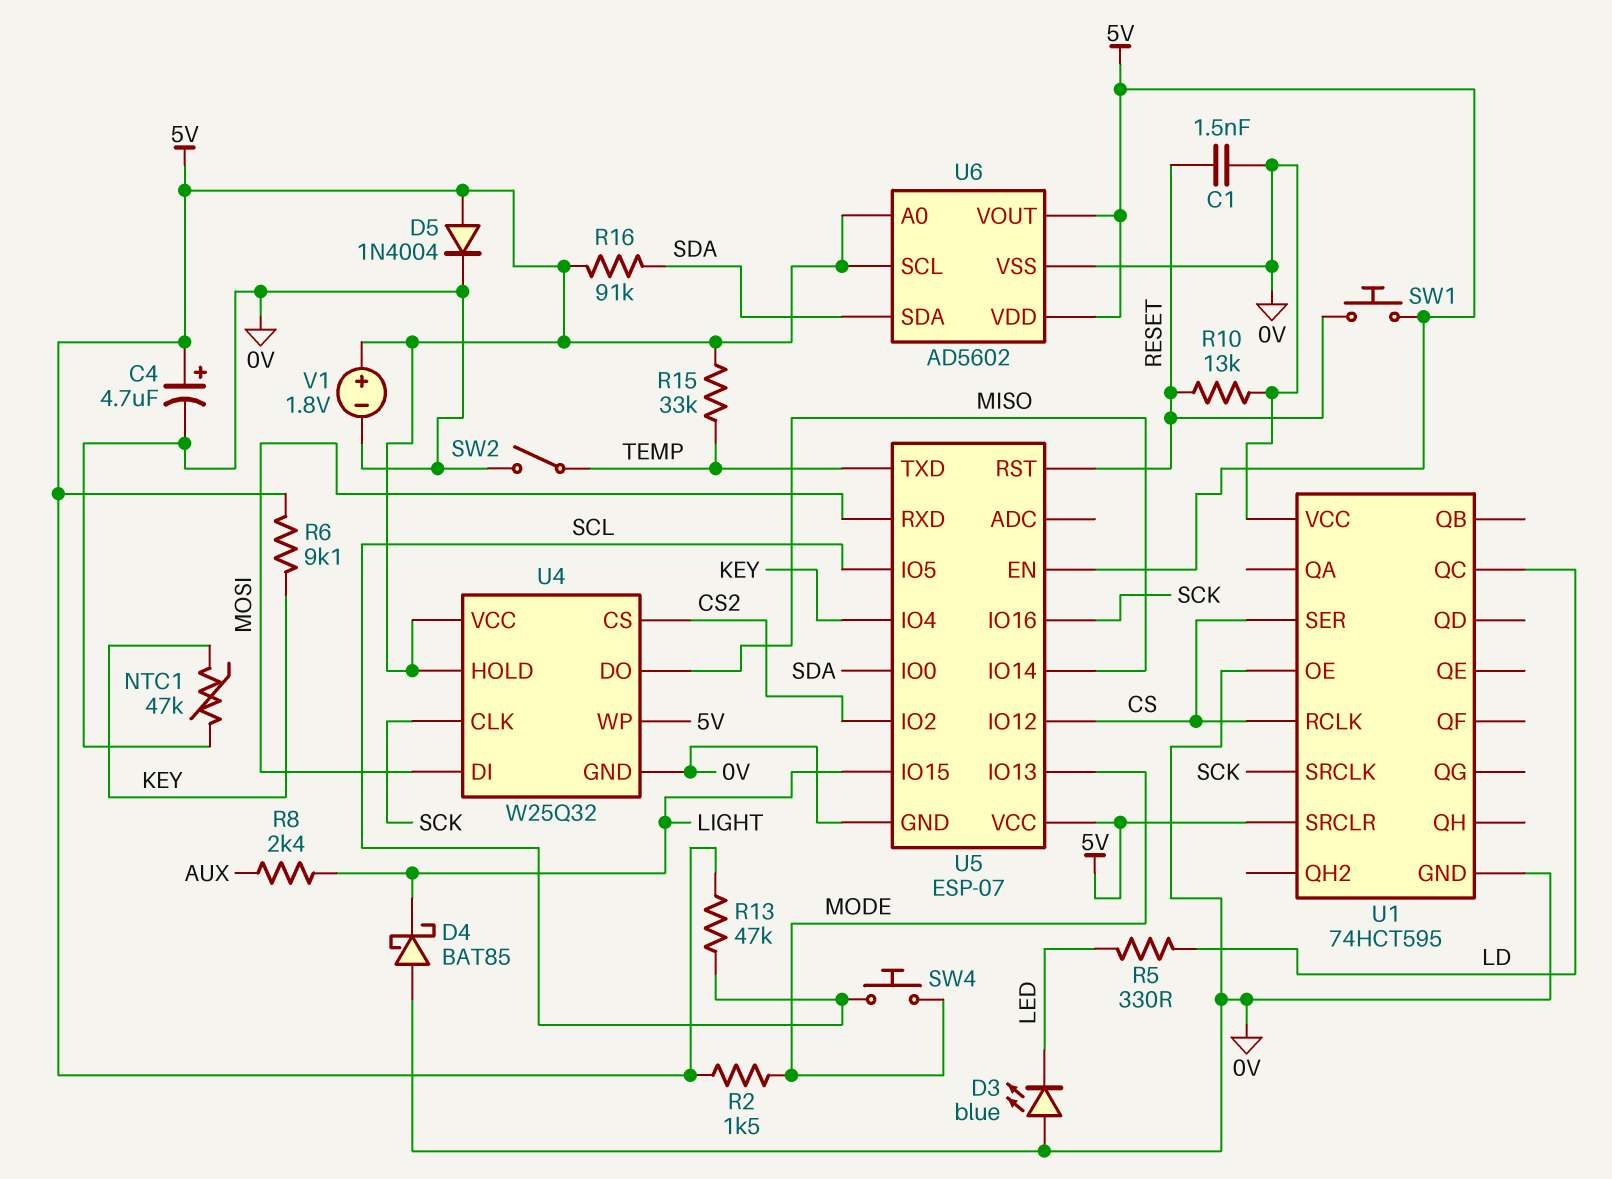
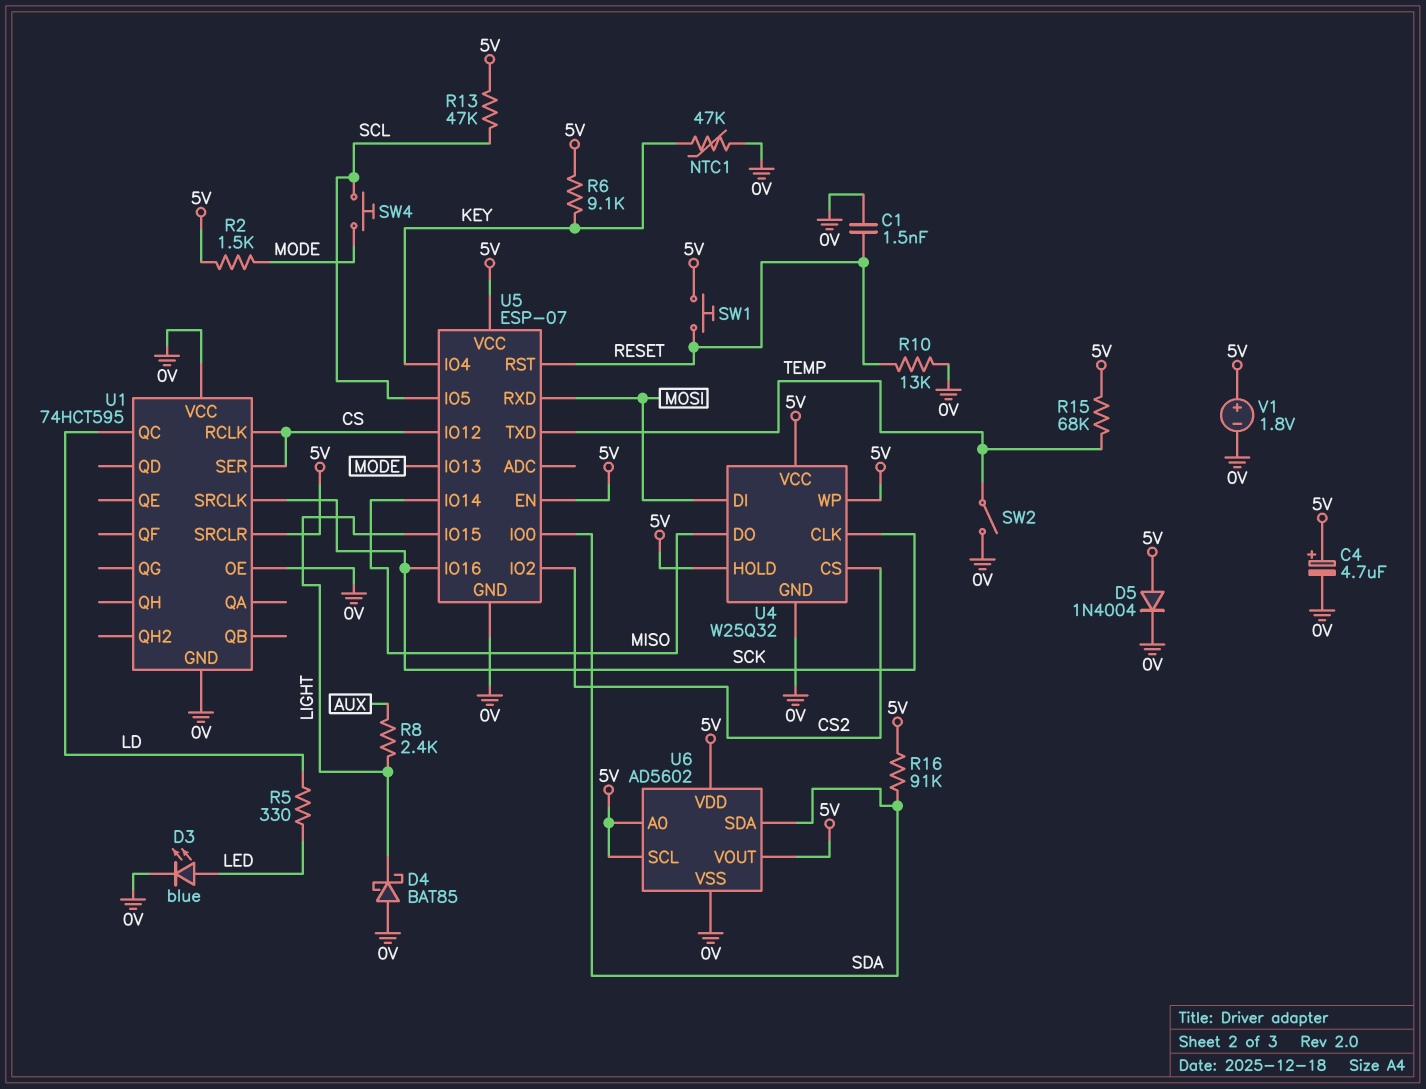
D3: LED blue (A 0V, K LED) -> LED blue (A LED, K 0V)
R15: 33k (5V, TEMP) -> 68k (5V, TEMP)

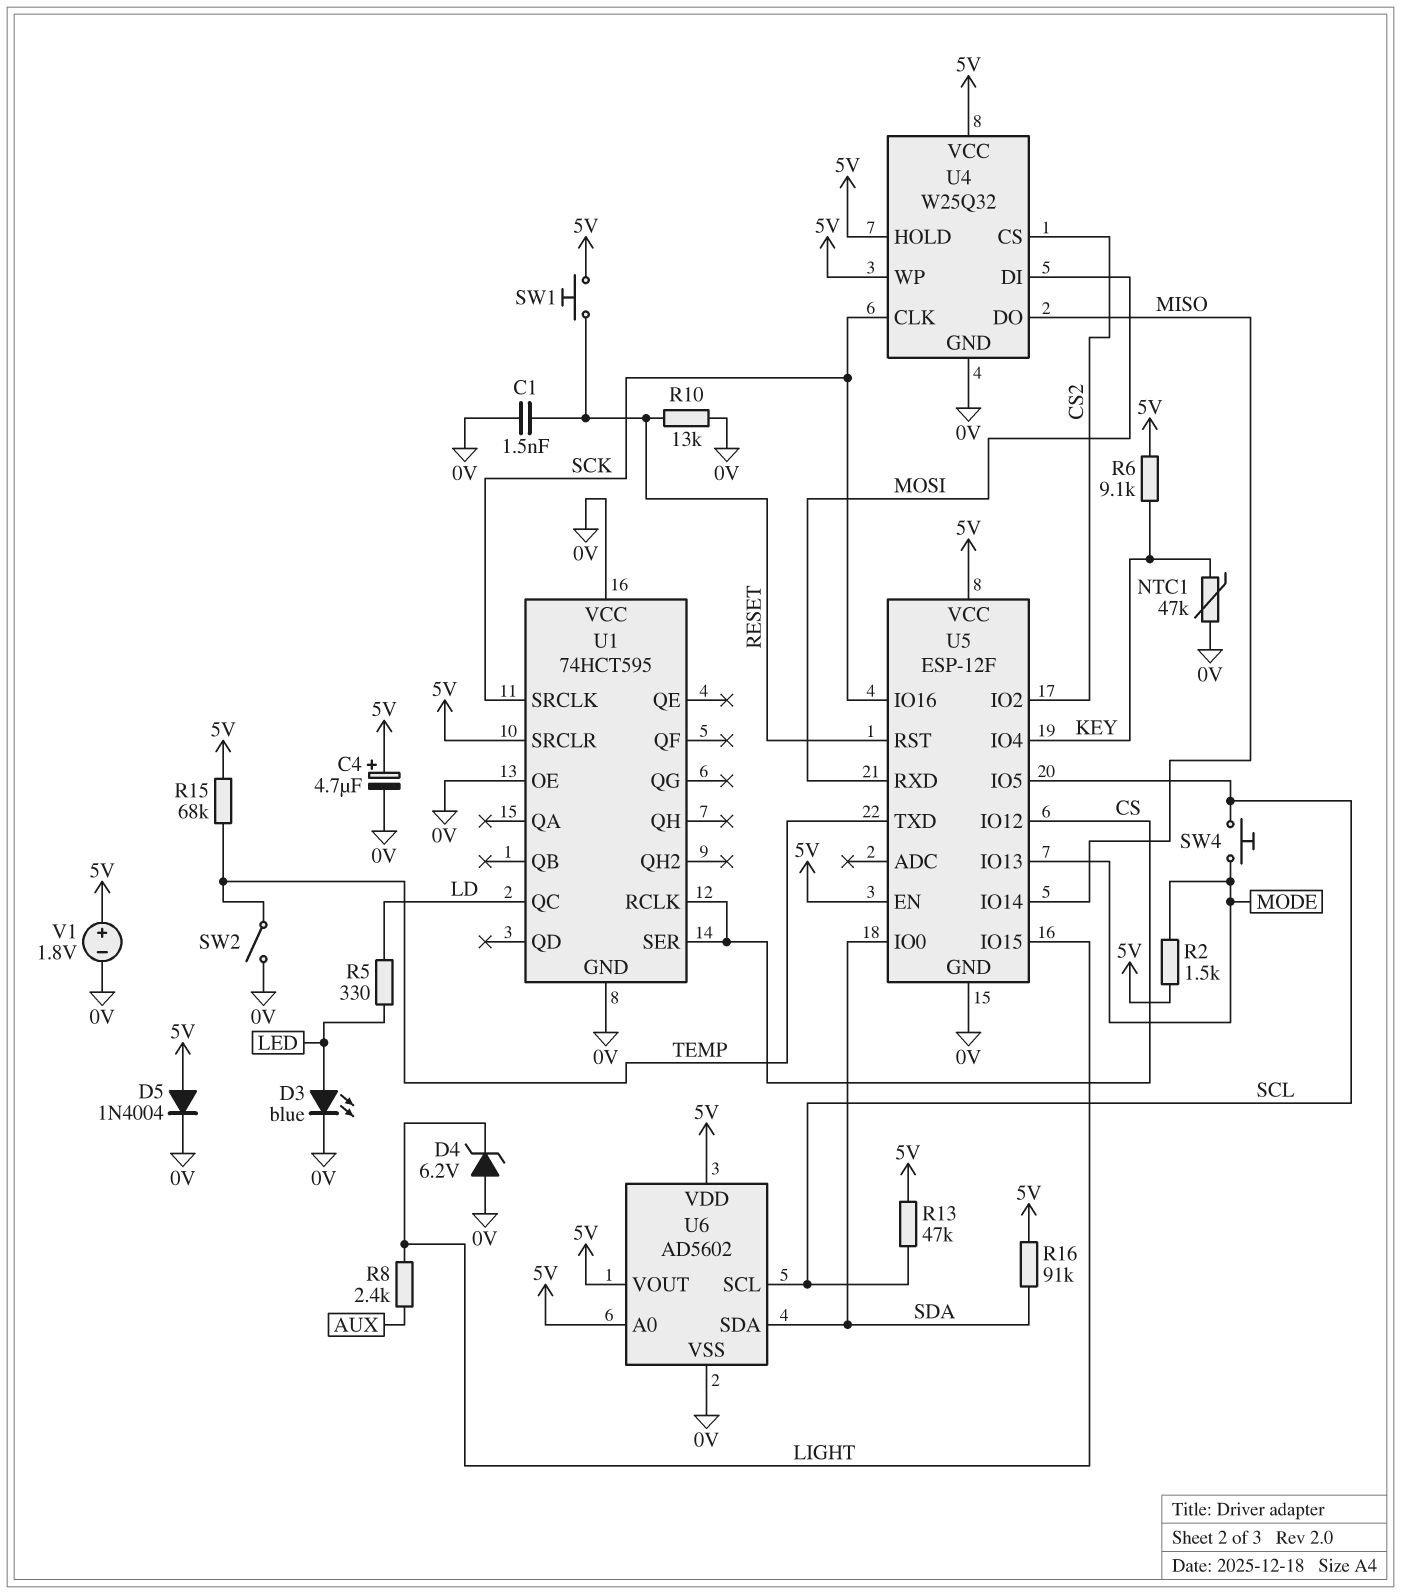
D4: schottky BAT85 (A 0V, K LIGHT) -> zener 6.2V (A 0V, K LIGHT)
U5: ESP-07 -> ESP-12F
U6 pin SCL: 5V -> SCL

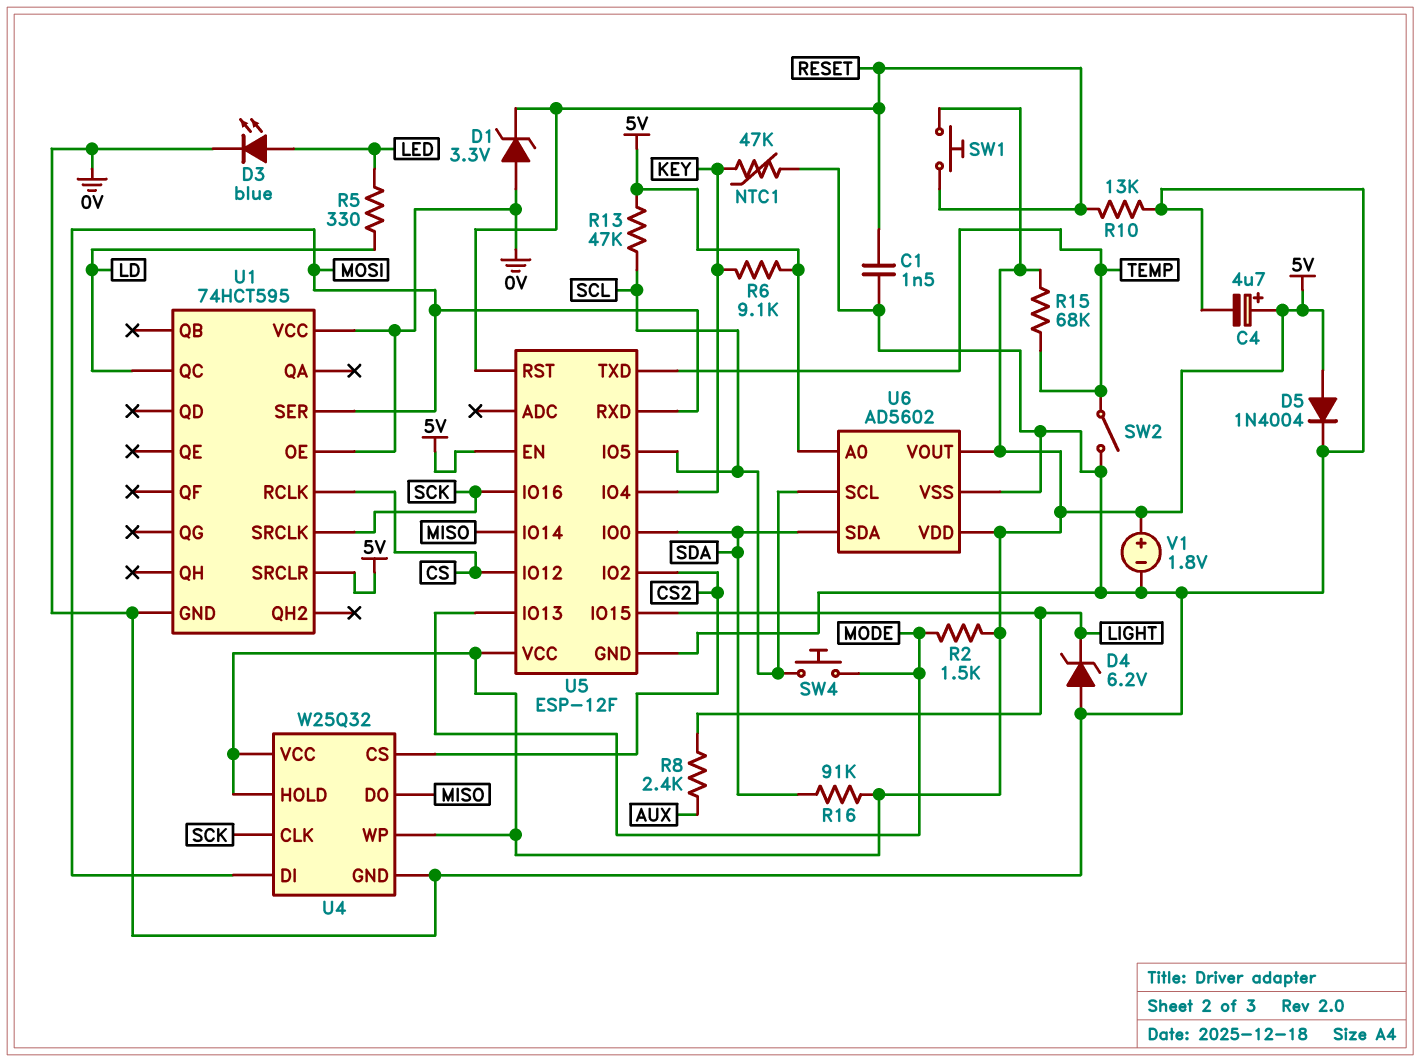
D1: none -> zener 3.3V (A 0V, K RESET)
U1 pin SER: CS -> MOSI

